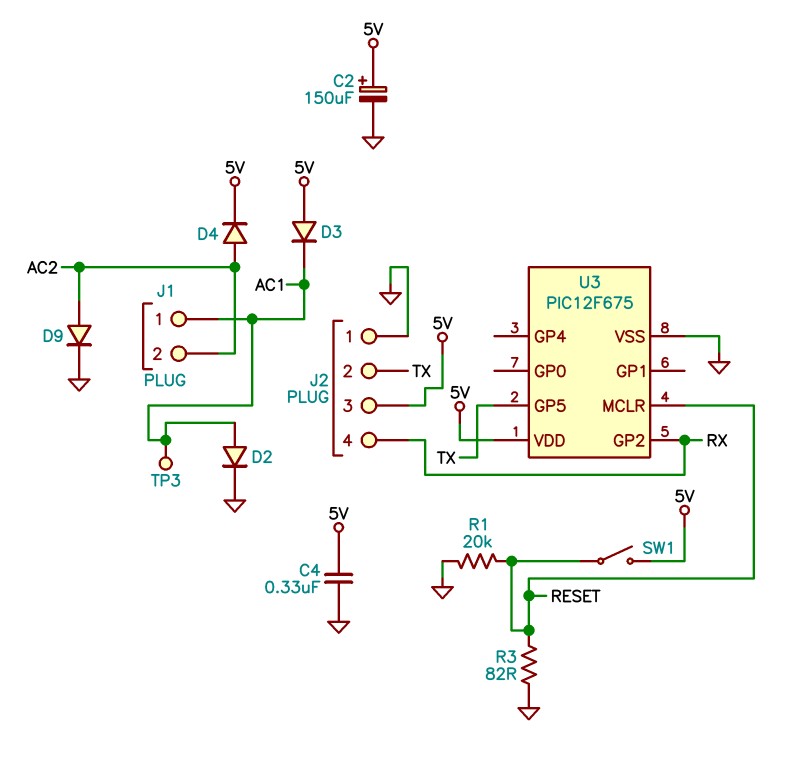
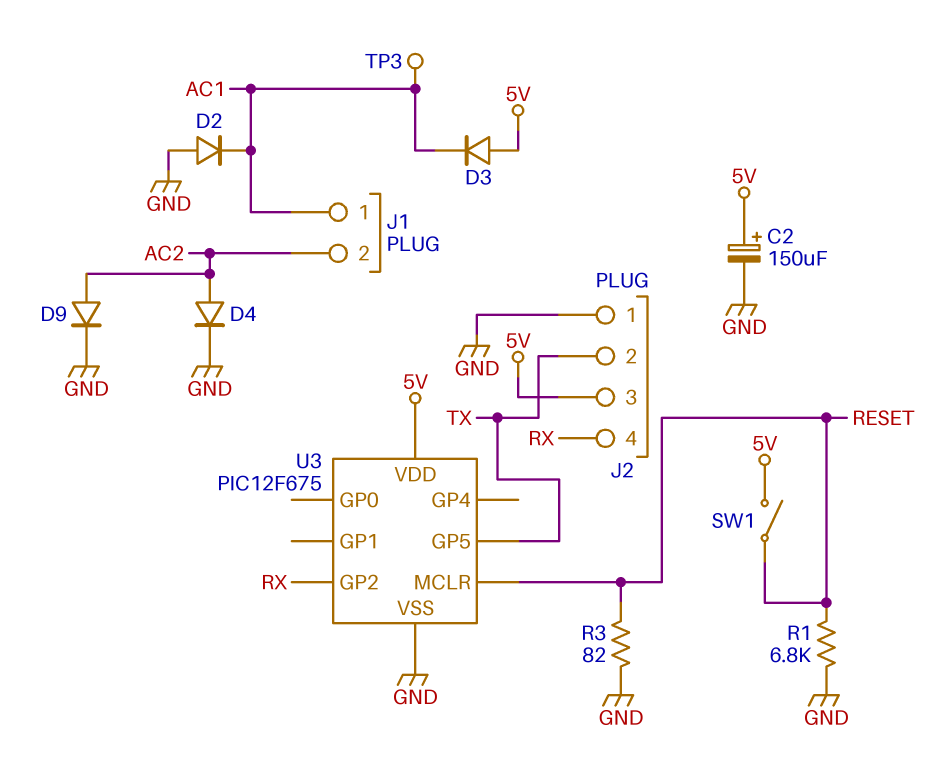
C4: 330nF (5V, GND) -> none
D2: diode (A AC1, K GND) -> diode (A GND, K AC1)
D4: diode (A AC2, K 5V) -> diode (A AC2, K GND)
R1: 20k (GND, RESET) -> 6.8k (GND, RESET)

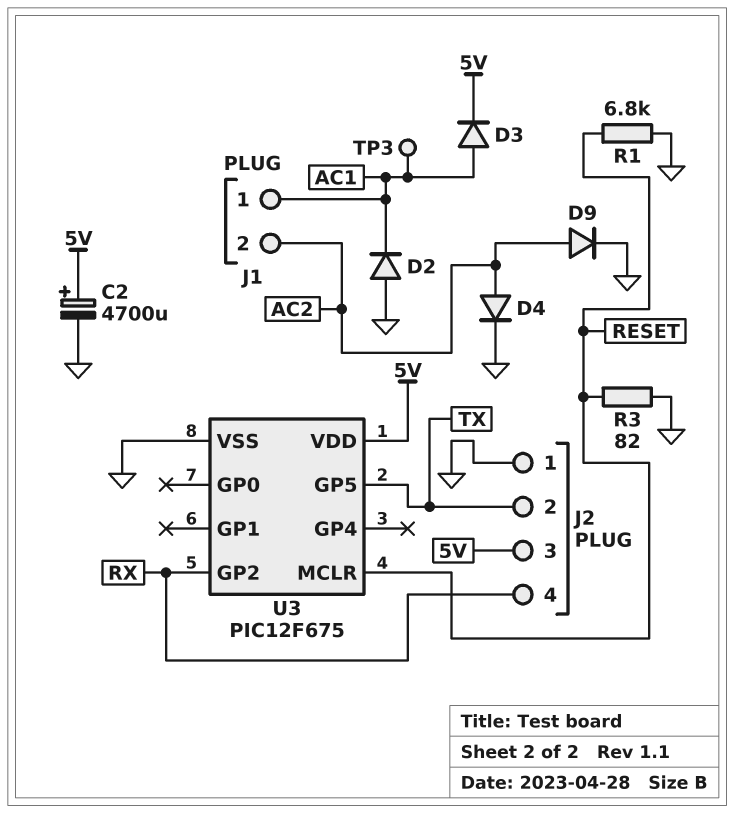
C2: 150uF (plus 5V, minus GND) -> 4700uF (plus 5V, minus GND)
D3: diode (A 5V, K AC1) -> diode (A AC1, K 5V)
SW1: switch (5V, RESET) -> none

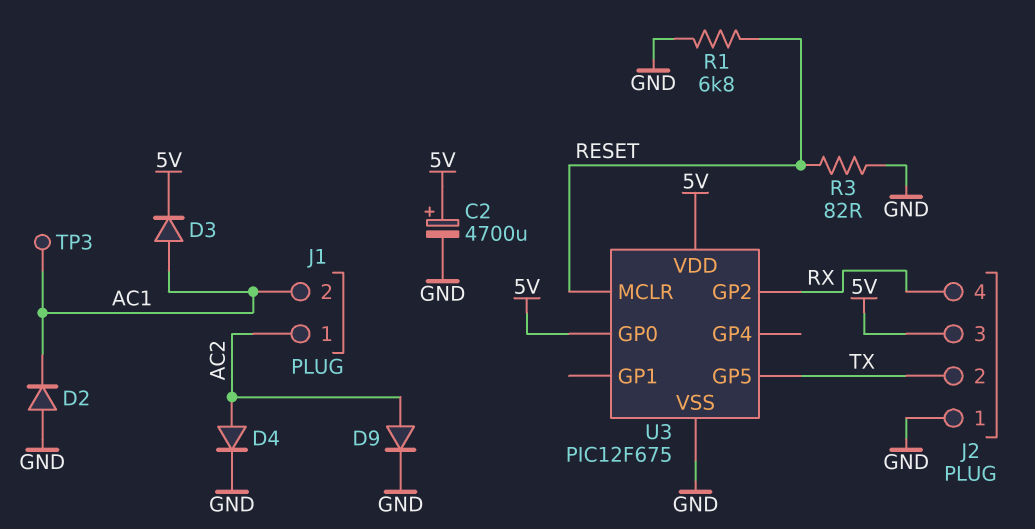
J1 pin 1: AC1 -> AC2
J1 pin 2: AC2 -> AC1
U3 pin GP0: none -> 5V

